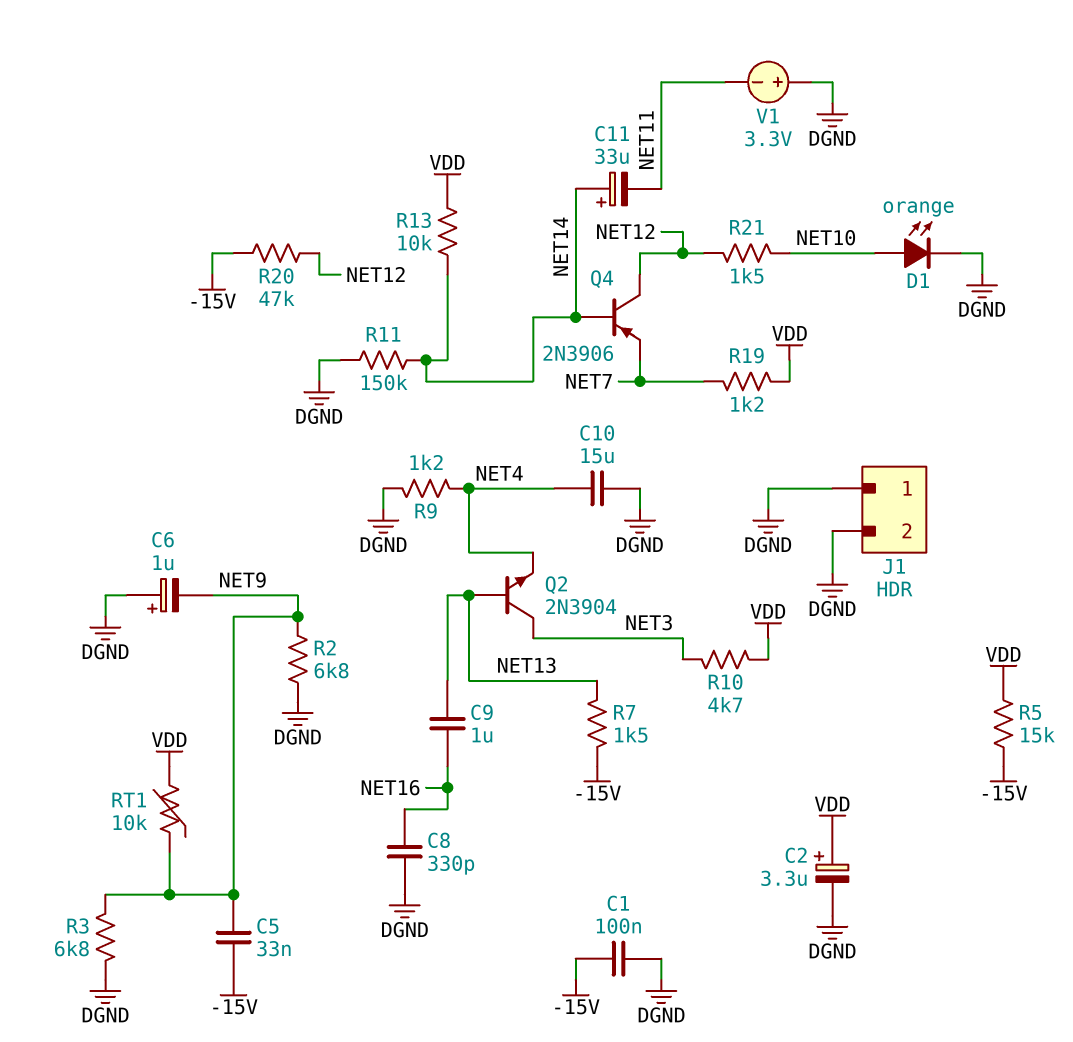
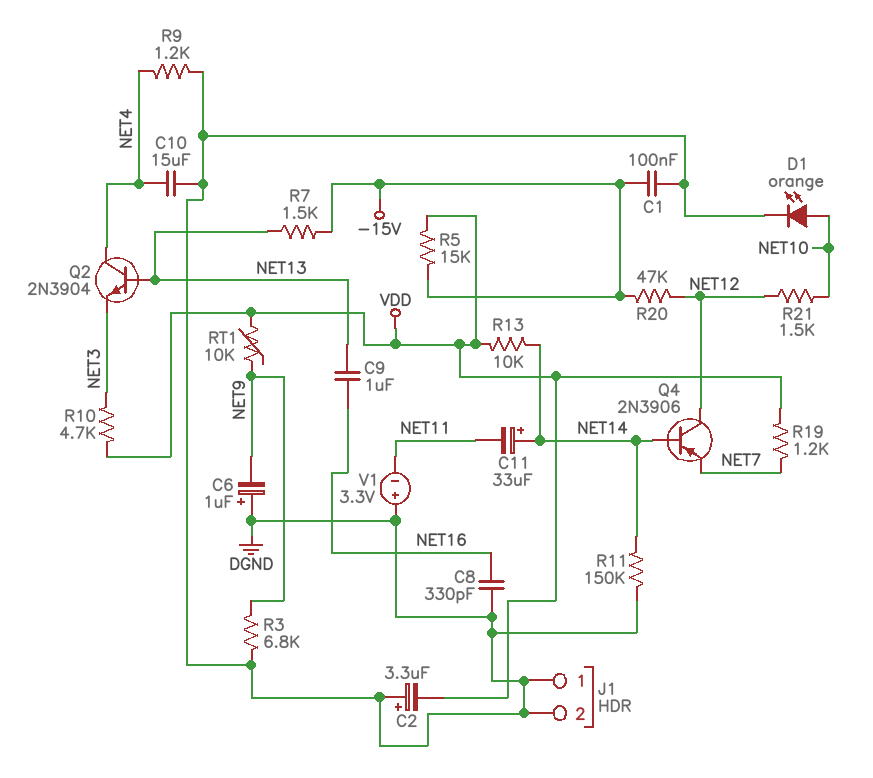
C2: 3.3uF (plus VDD, minus DGND) -> 3.3uF (plus DGND, minus VDD)
C5: 33nF (-15V, NET9) -> none
Q2: NPN 2N3904 (B NET13, C NET3, E NET4) -> NPN 2N3904 (B NET13, C NET4, E NET3)
R2: 6.8k (DGND, NET9) -> none

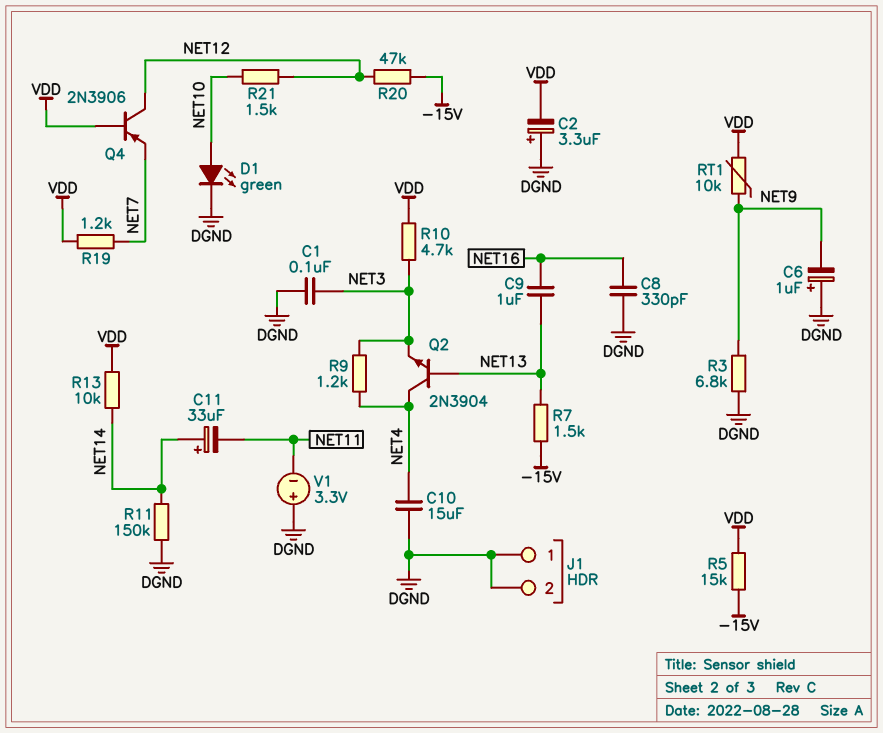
C1: 100nF (-15V, DGND) -> 100nF (DGND, NET3)
D1: LED orange (A NET10, K DGND) -> LED green (A NET10, K DGND)
Q4: PNP 2N3906 (B NET14, C NET12, E NET7) -> PNP 2N3906 (B VDD, C NET12, E NET7)
R9: 1.2k (DGND, NET4) -> 1.2k (NET3, NET4)

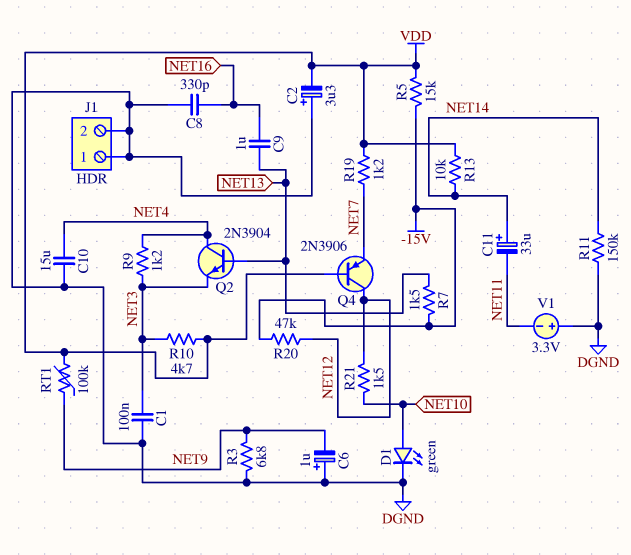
RT1: 10k (NET9, VDD) -> 100k (NET9, VDD)

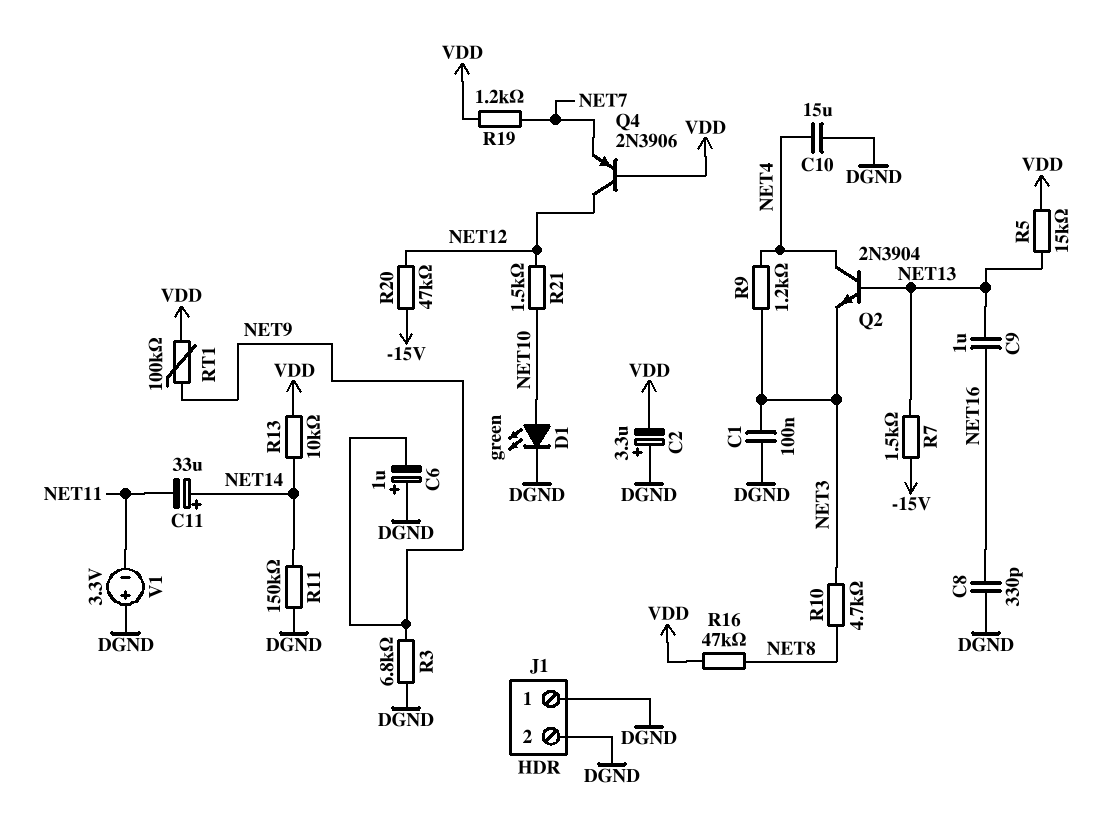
R5: 15k (-15V, VDD) -> 15k (NET13, VDD)
R10: 4.7k (NET3, VDD) -> 4.7k (NET3, NET8)
R16: none -> 47k (NET8, VDD)

